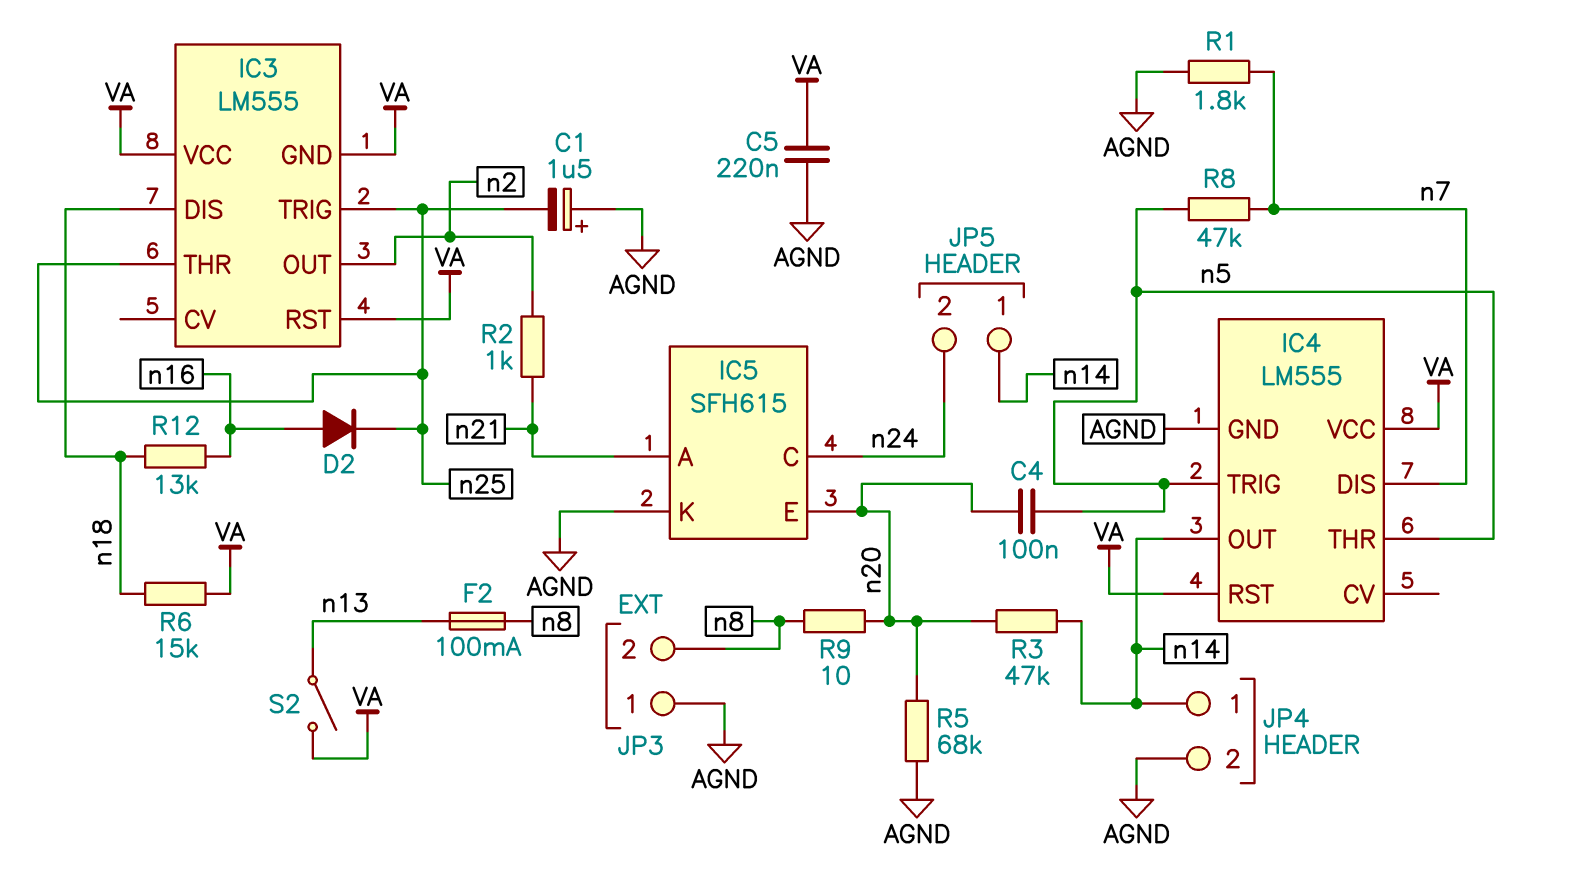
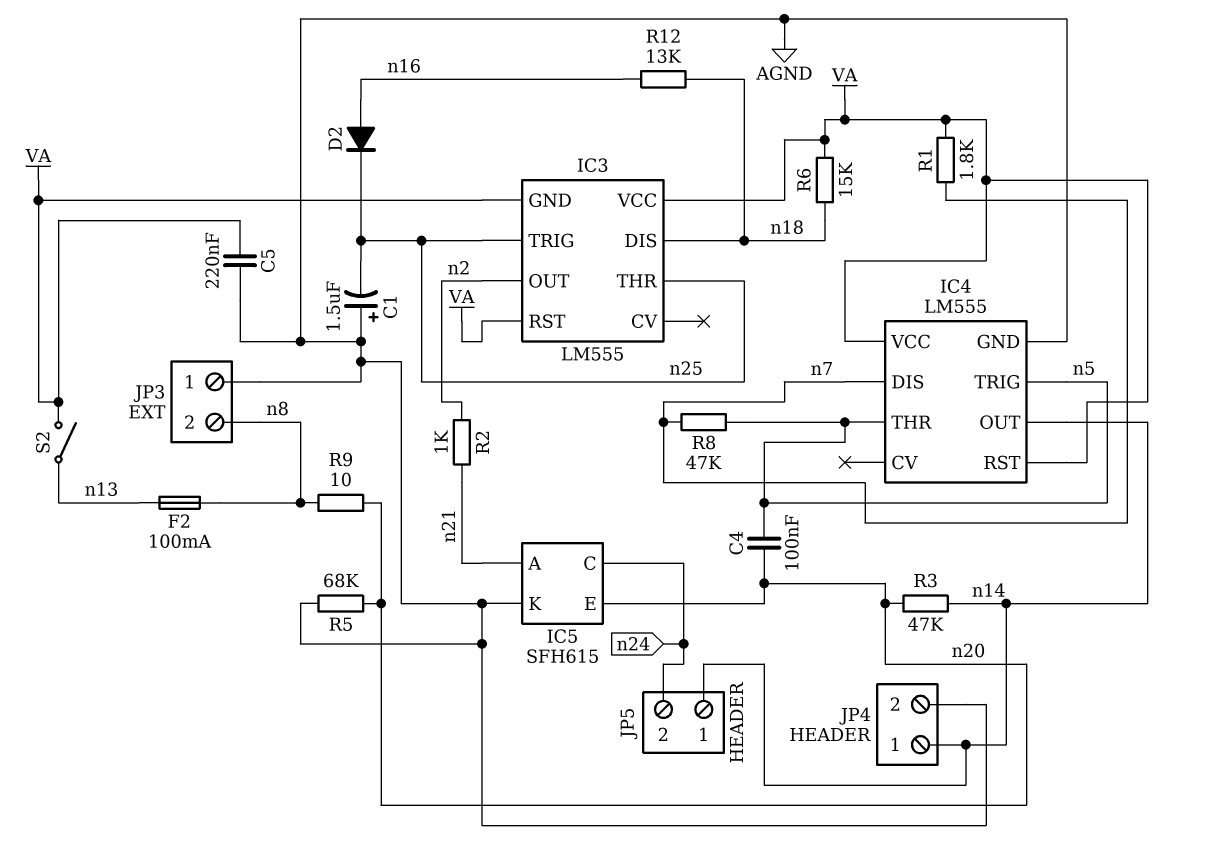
R1: 1.8k (AGND, n7) -> 1.8k (VA, n7)

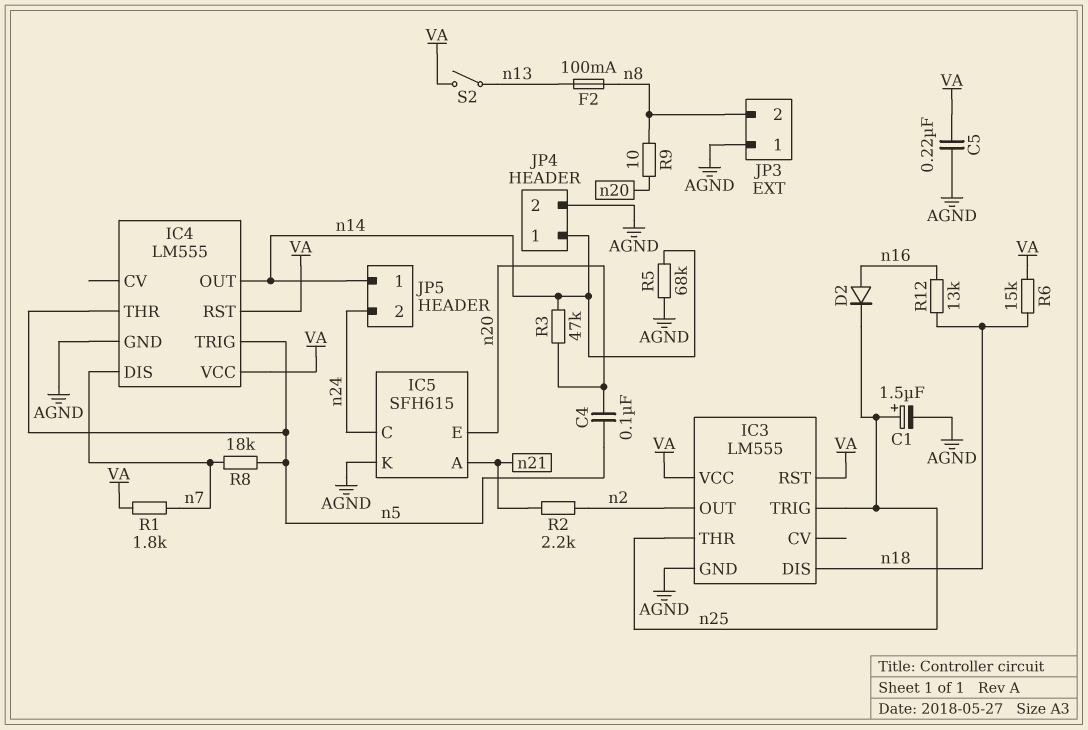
C1: 1.5uF (plus AGND, minus n25) -> 1.5uF (plus n25, minus AGND)
IC3 pin GND: VA -> AGND
R2: 1k (n2, n21) -> 2.2k (n2, n21)
R5: 68k (AGND, n20) -> 68k (AGND, n14)
R8: 47k (n5, n7) -> 18k (n5, n7)

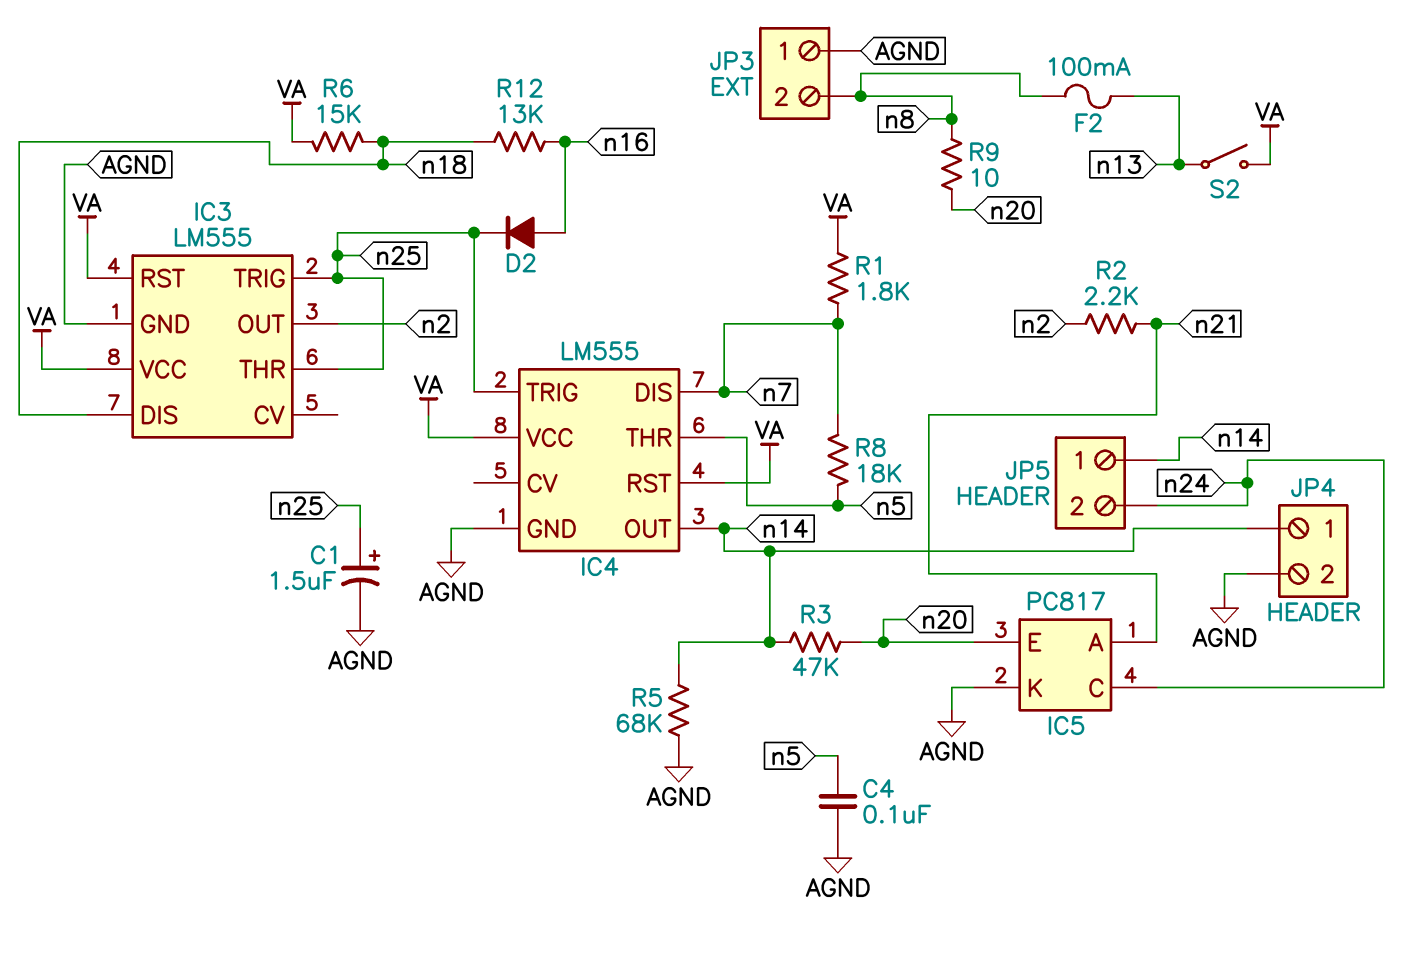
C4: 100nF (n5, n20) -> 100nF (AGND, n5)
C5: 220nF (AGND, VA) -> none
IC4 pin TRIG: n5 -> n25
IC5: SFH615 -> PC817

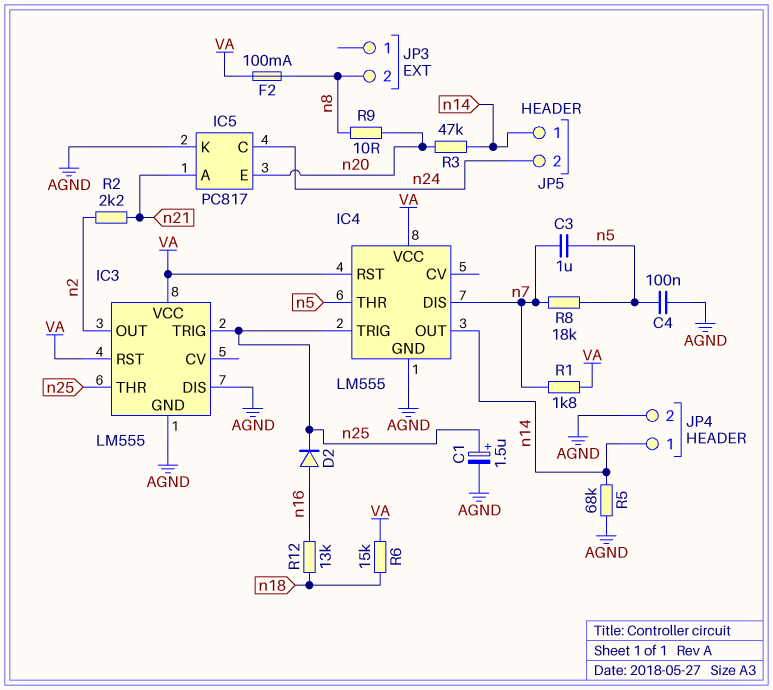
C3: none -> 1uF (n5, n7)
F2: 100mA (n8, n13) -> 100mA (VA, n8)
IC3 pin DIS: n18 -> AGND
JP3 pin 1: AGND -> none
S2: switch (VA, n13) -> none

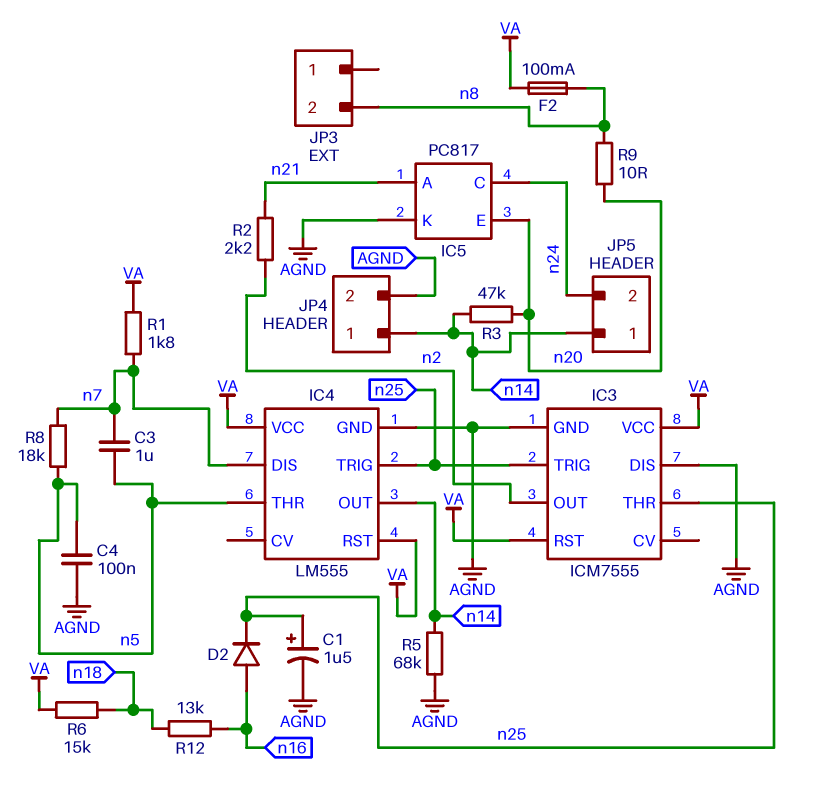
IC3: LM555 -> ICM7555

